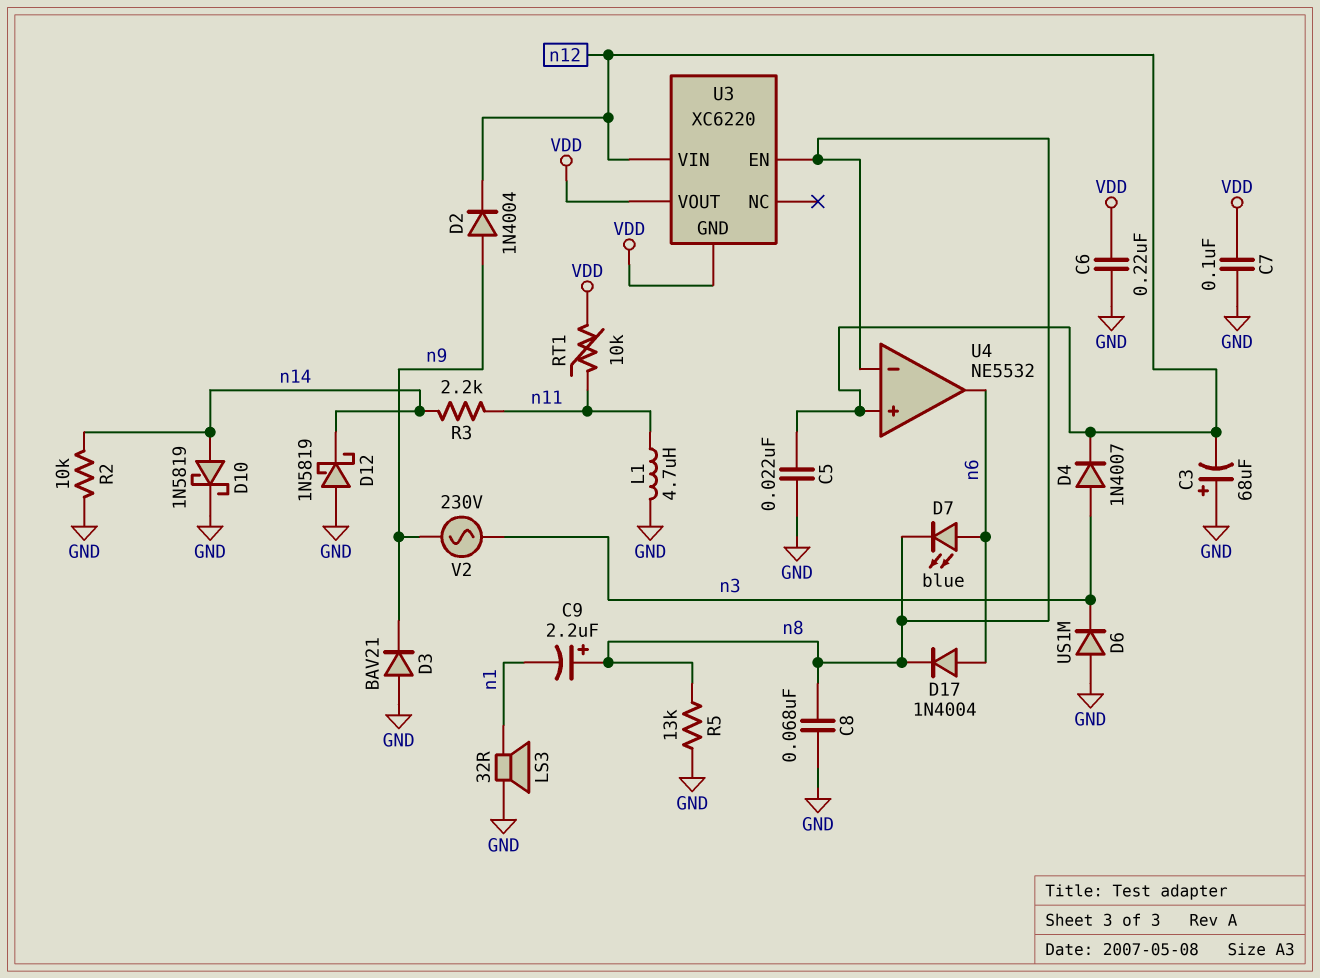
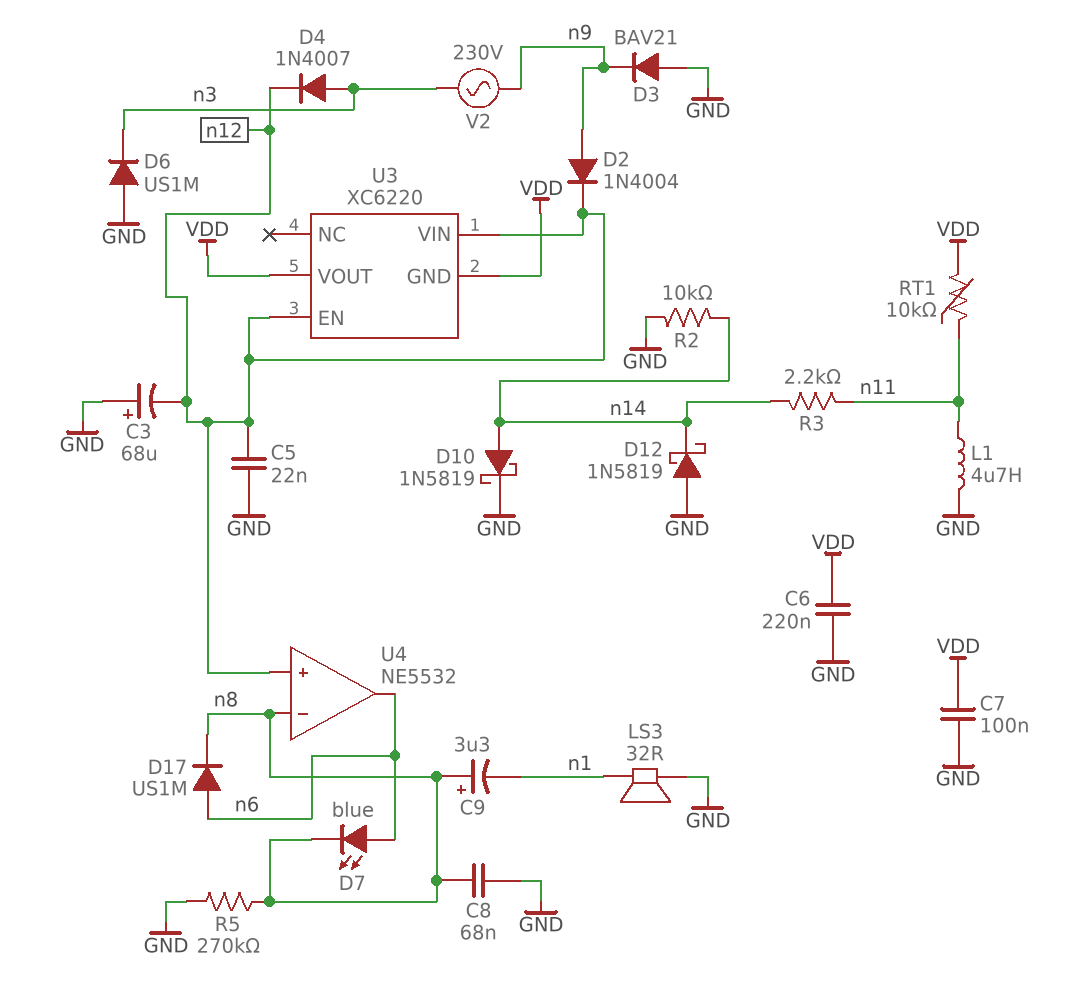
C9: 2.2uF (plus n8, minus n1) -> 3.3uF (plus n8, minus n1)
D17: diode 1N4004 (A n6, K n8) -> diode US1M (A n6, K n8)
R5: 13k (GND, n8) -> 270k (GND, n8)
U3 pin EN: n8 -> n12

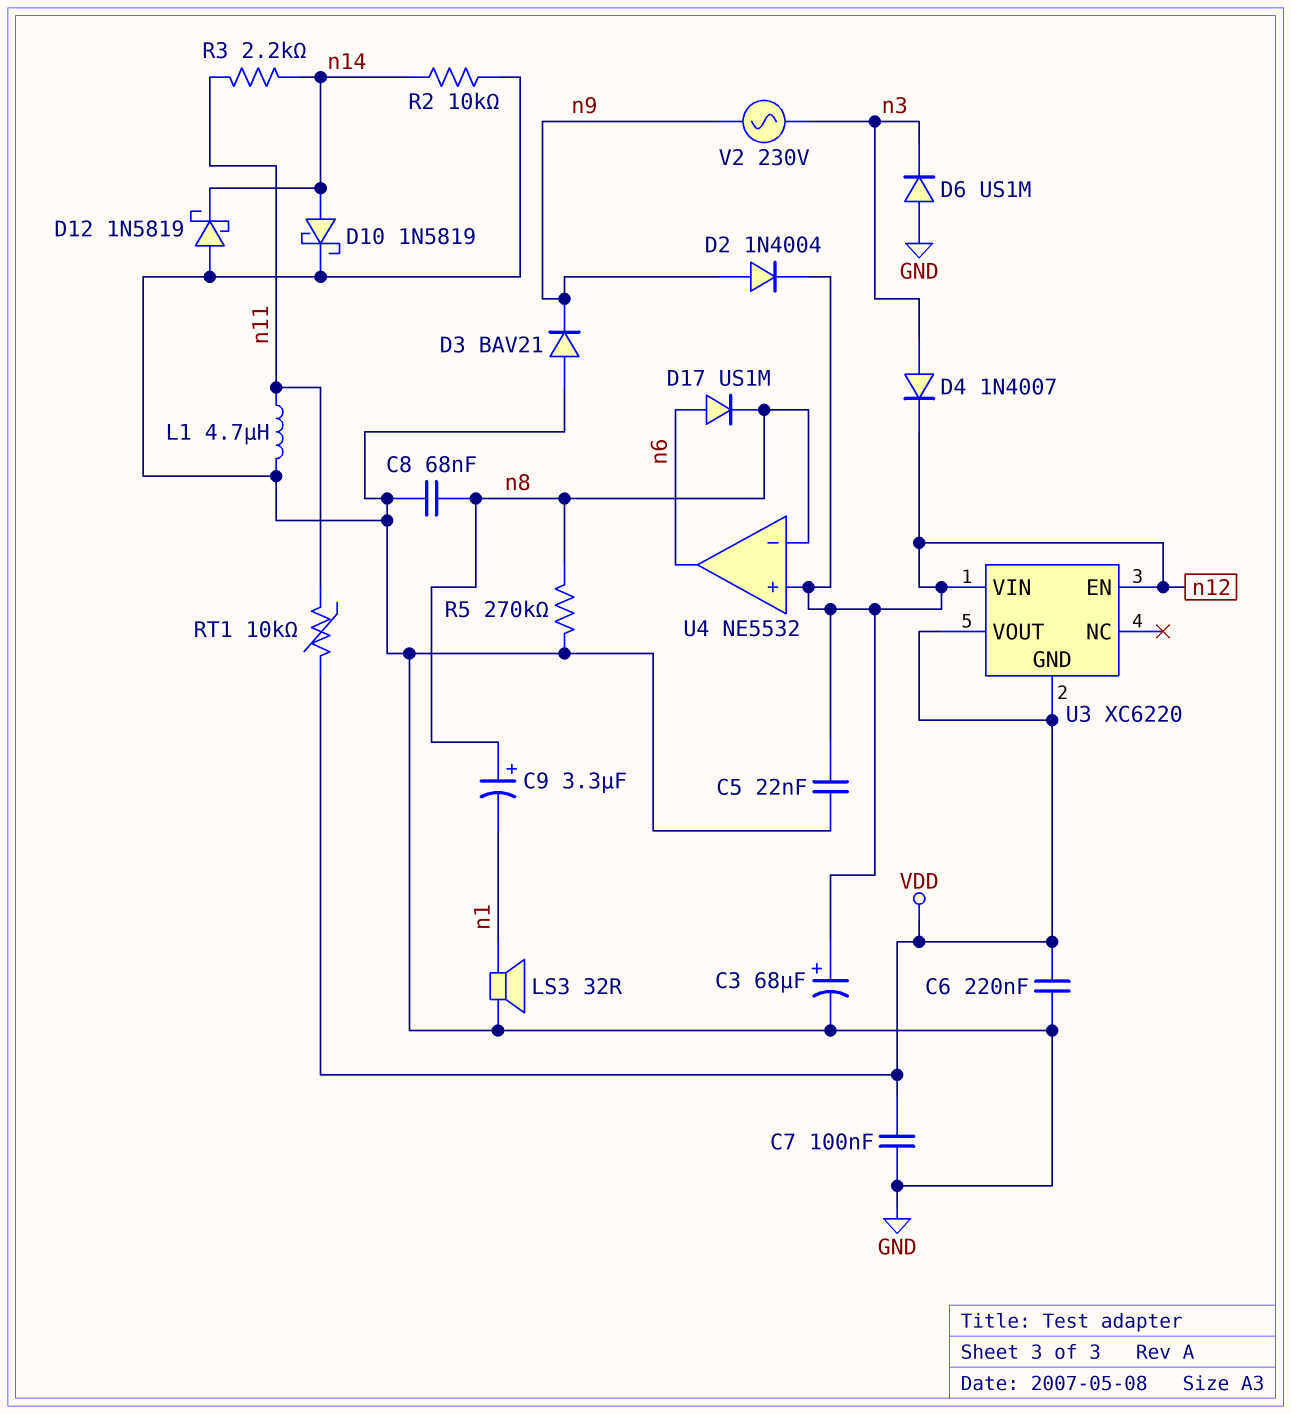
C3: 68uF (plus GND, minus n12) -> 68uF (plus n12, minus GND)
D7: LED blue (A n6, K n8) -> none

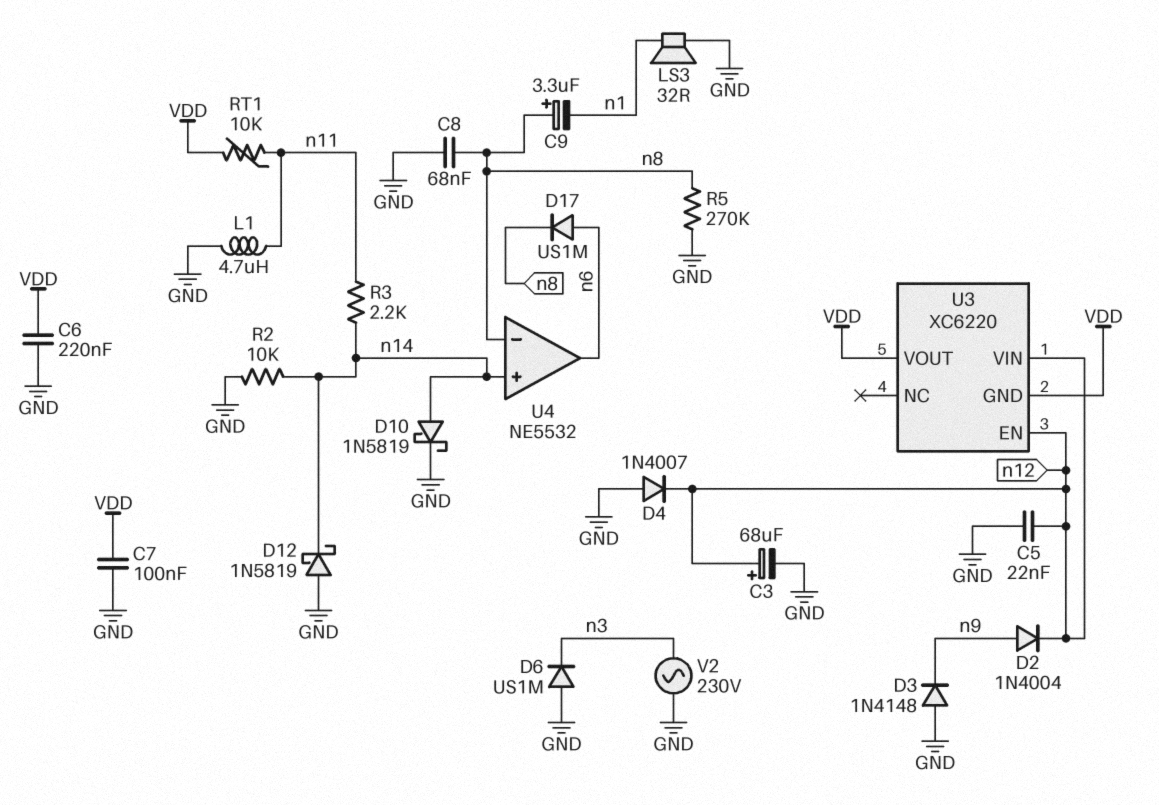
D3: diode BAV21 (A GND, K n9) -> diode 1N4148 (A GND, K n9)
D4: diode 1N4007 (A n3, K n12) -> diode 1N4007 (A GND, K n12)
U4 pin in+: n12 -> n14
V2: AC 230V (n3, n9) -> AC 230V (GND, n3)

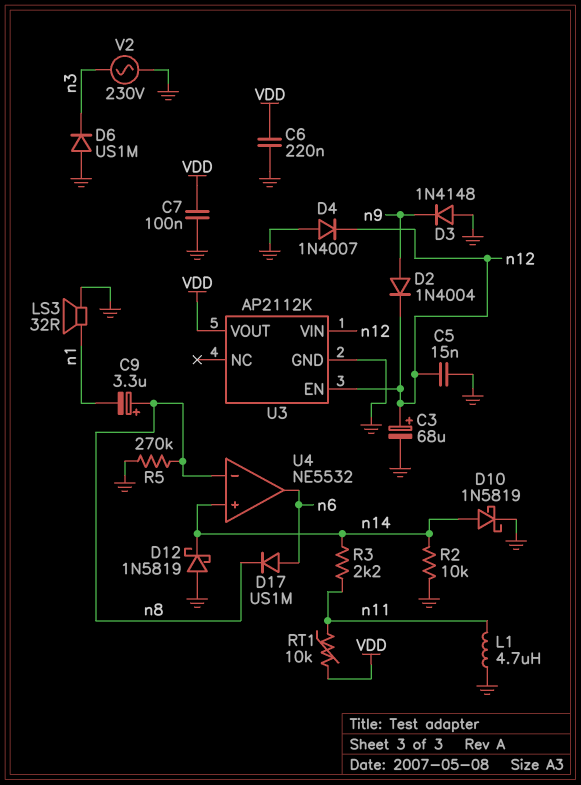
C5: 22nF (GND, n12) -> 15nF (GND, n12)
C8: 68nF (GND, n8) -> none
U3: XC6220 -> AP2112K
U3 pin GND: VDD -> GND

